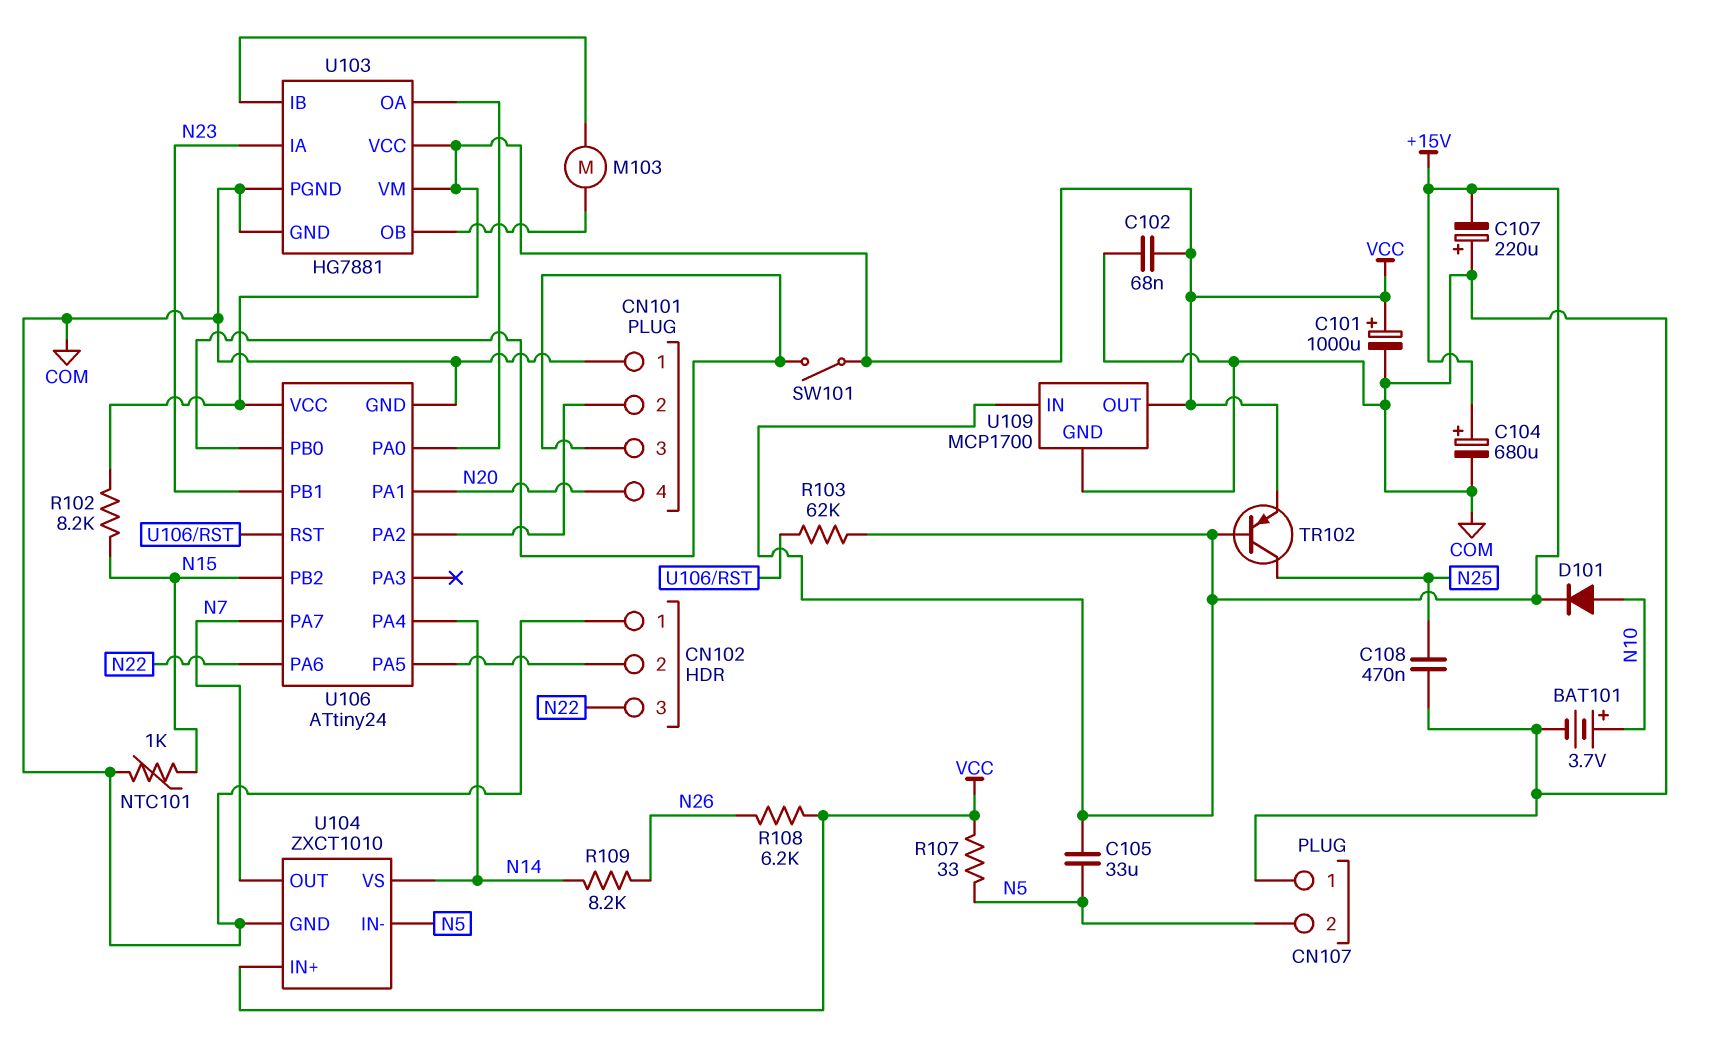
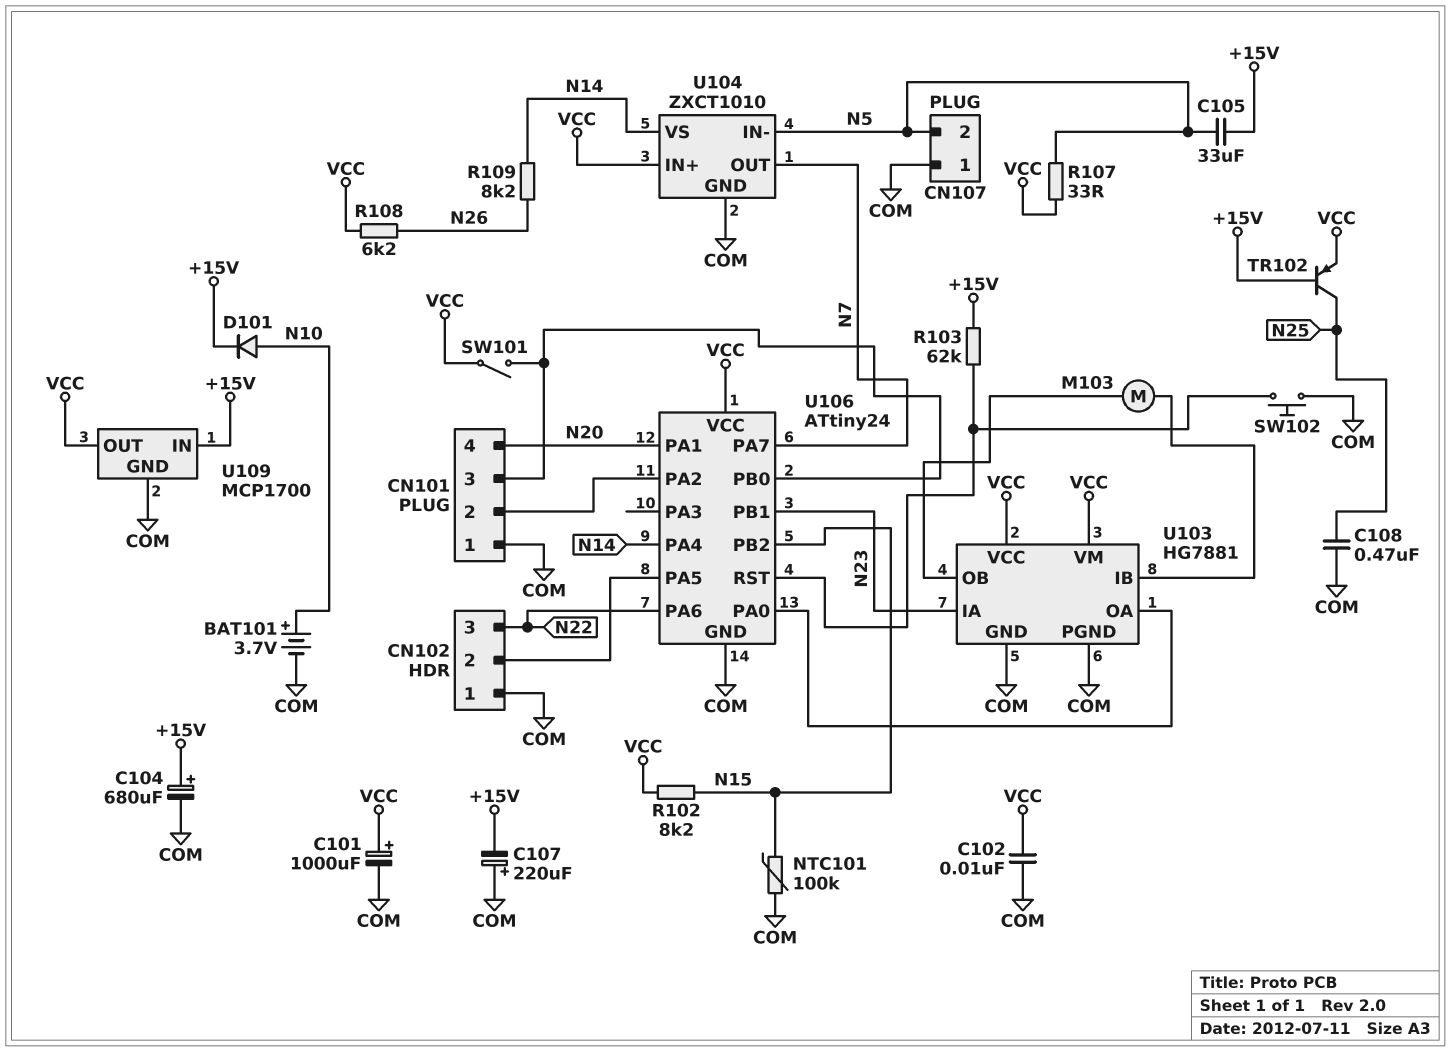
C102: 68nF (COM, VCC) -> 10nF (COM, VCC)
NTC101: 1k (COM, N15) -> 100k (COM, N15)
SW102: none -> button (COM, U106/RST)

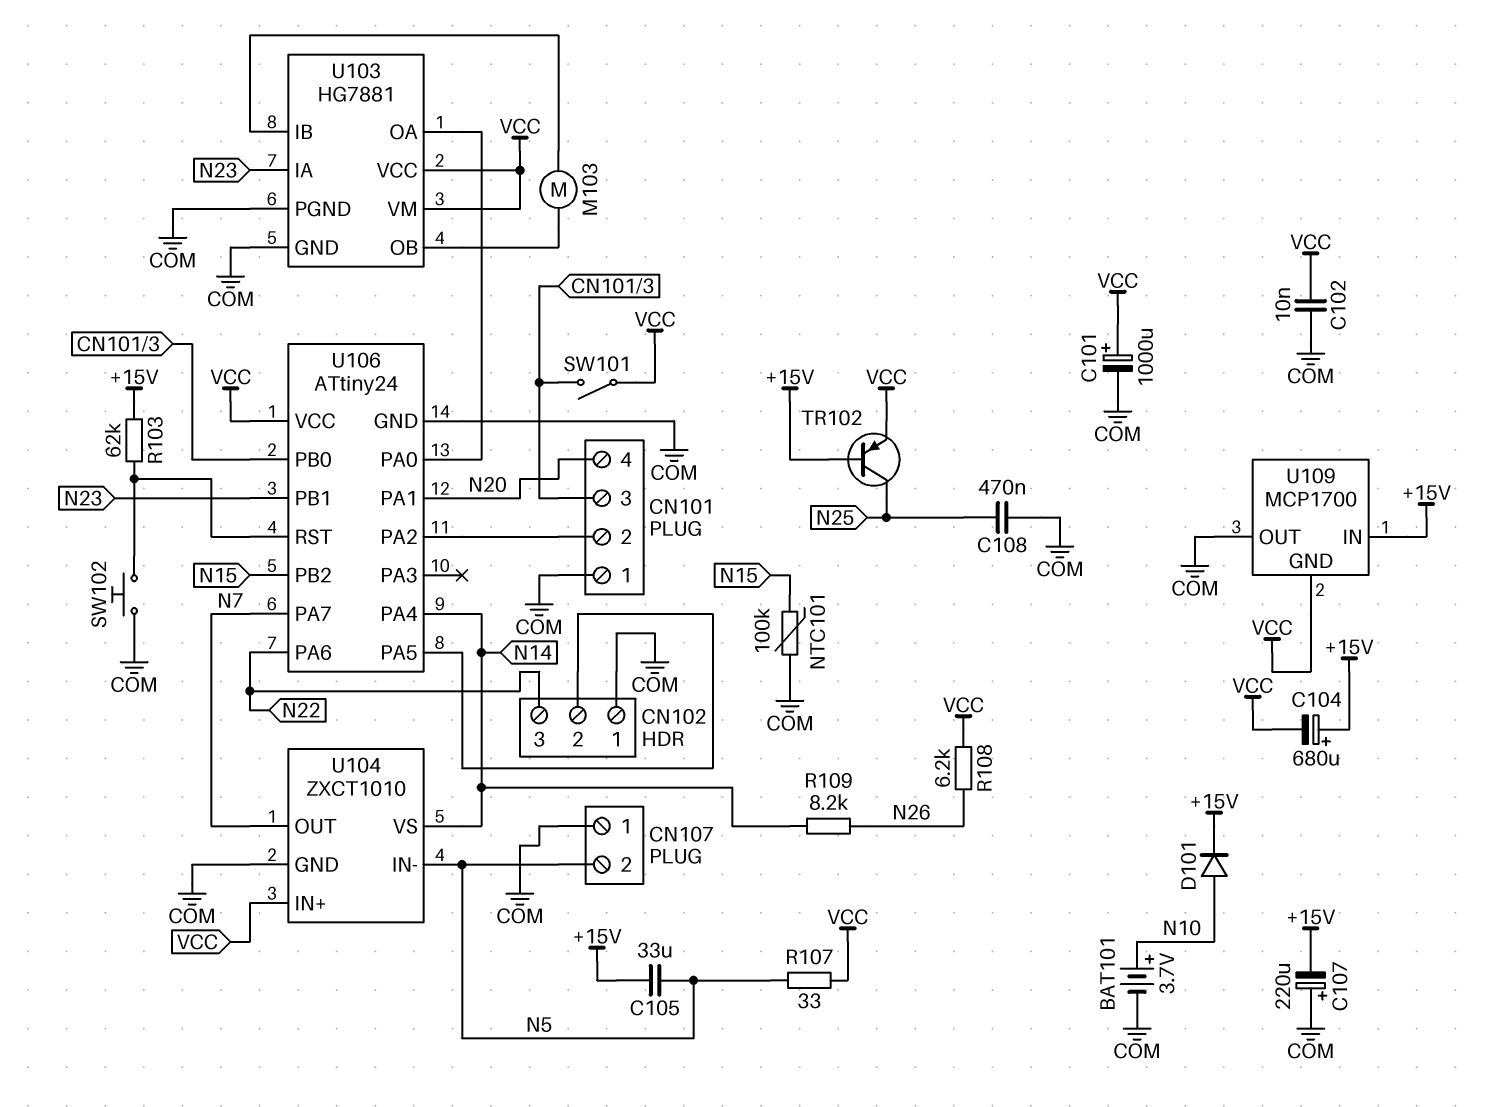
C104: 680uF (plus +15V, minus COM) -> 680uF (plus +15V, minus VCC)
R102: 8.2k (N15, VCC) -> none
U109 pin GND: COM -> VCC
U109 pin OUT: VCC -> COM

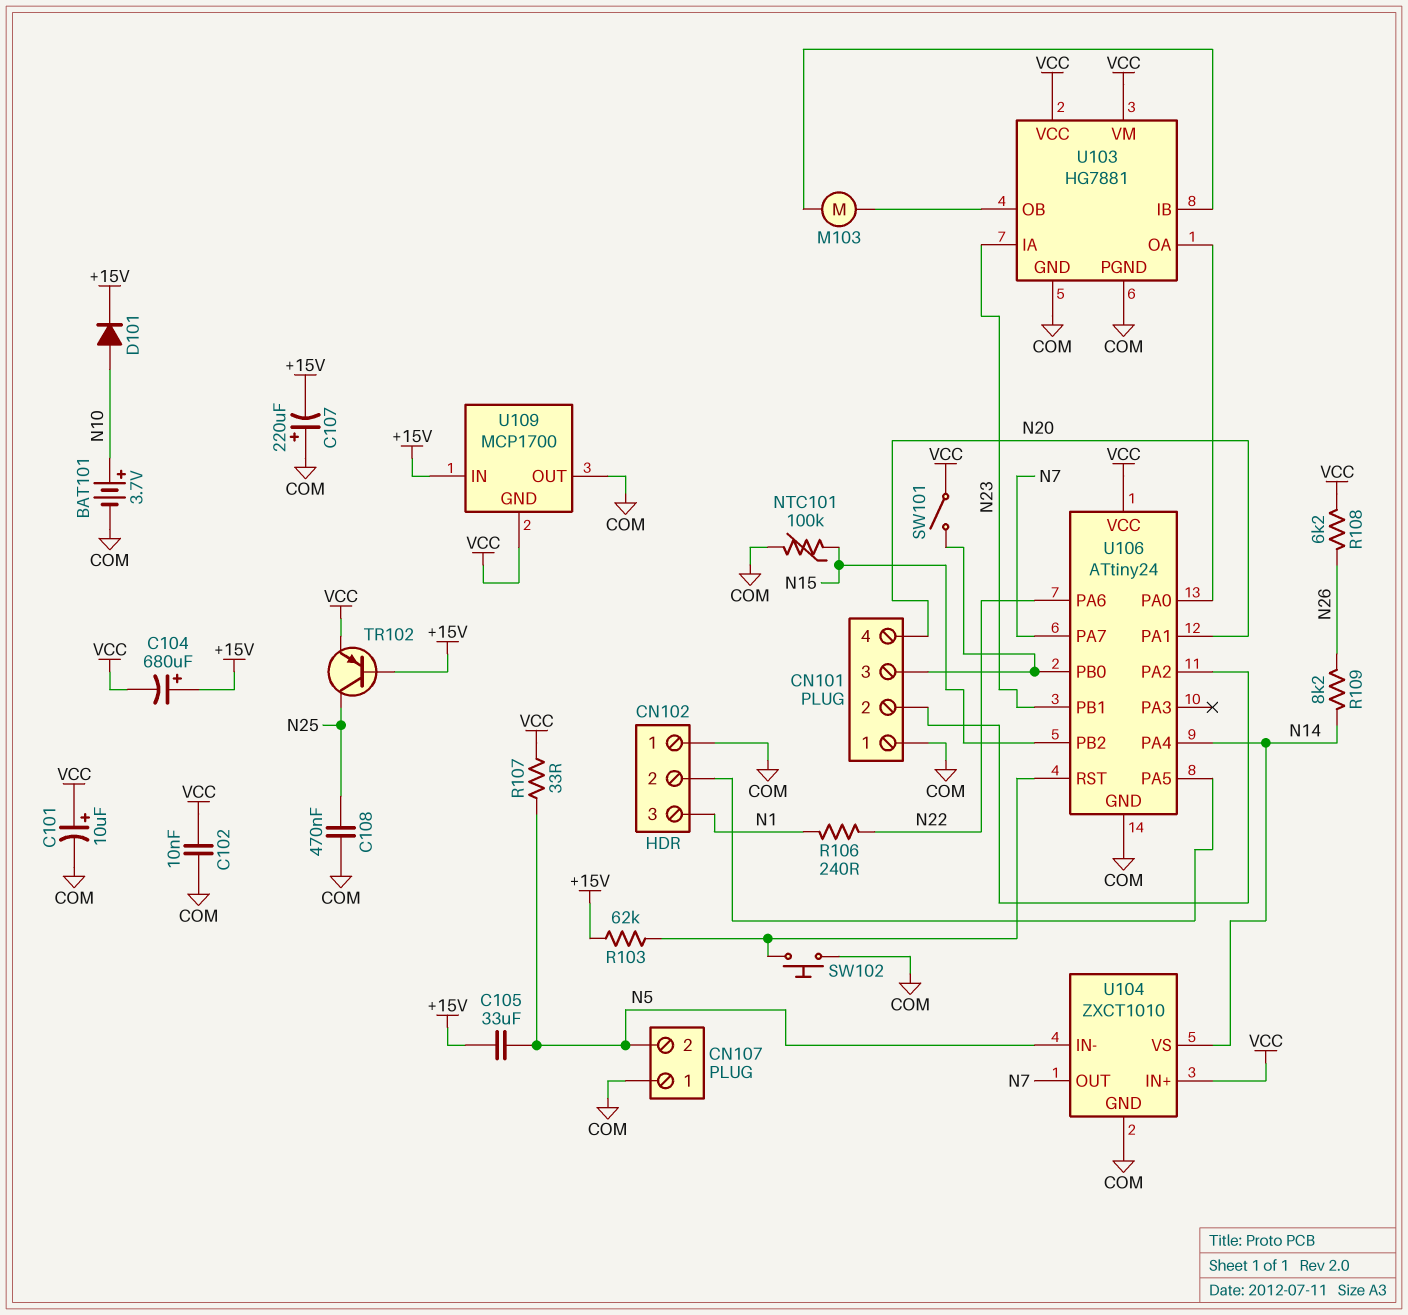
C101: 1000uF (plus VCC, minus COM) -> 10uF (plus VCC, minus COM)
CN102 pin 3: N22 -> N1
R106: none -> 240 (N1, N22)

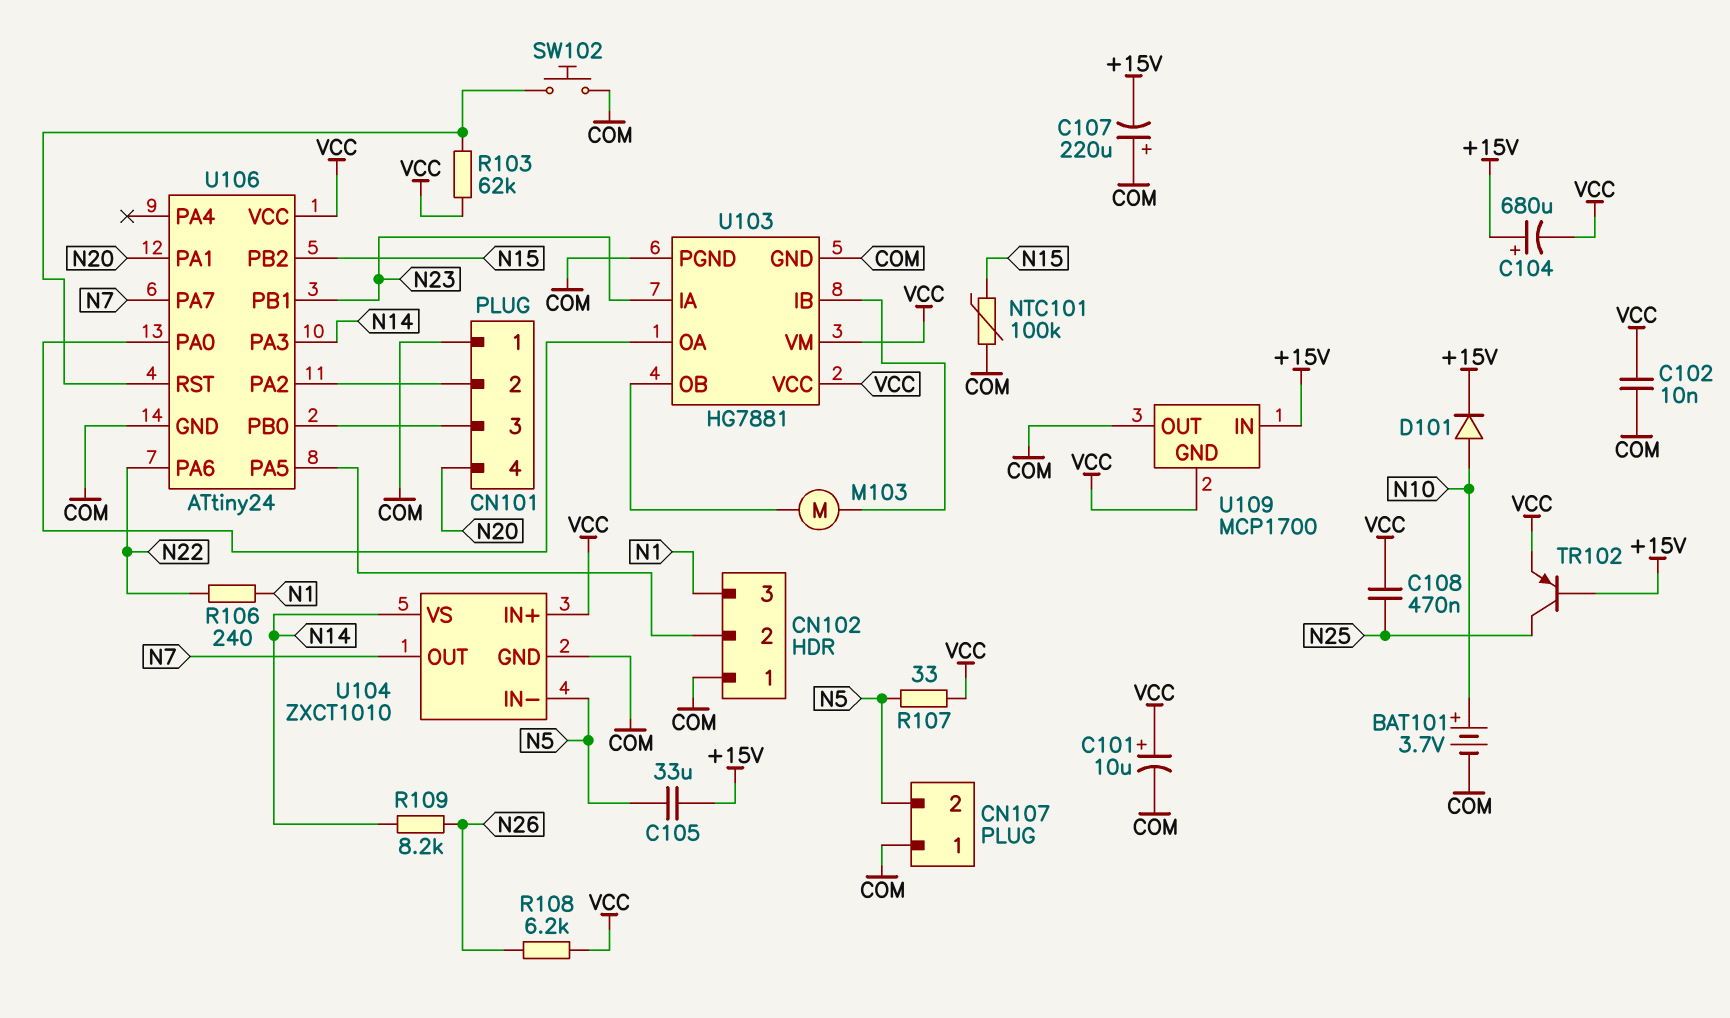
C108: 470nF (COM, N25) -> 470nF (N25, VCC)
R103: 62k (+15V, U106/RST) -> 62k (U106/RST, VCC)
SW101: switch (CN101/3, VCC) -> none
U106 pin PA3: none -> N14
U106 pin PA4: N14 -> none

